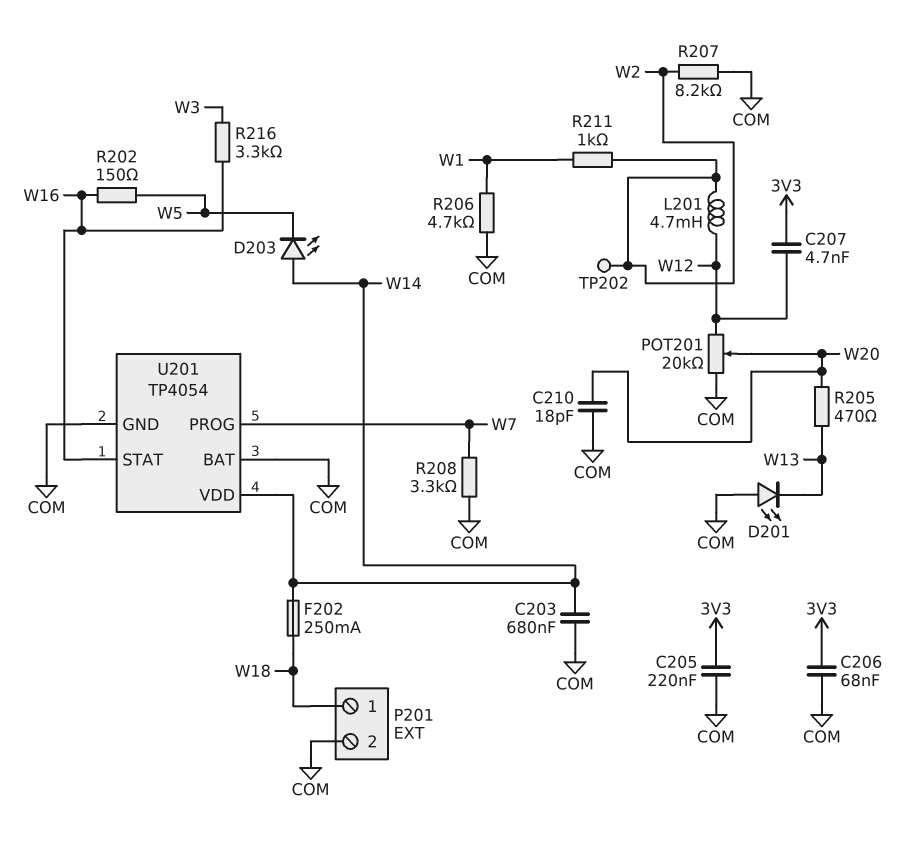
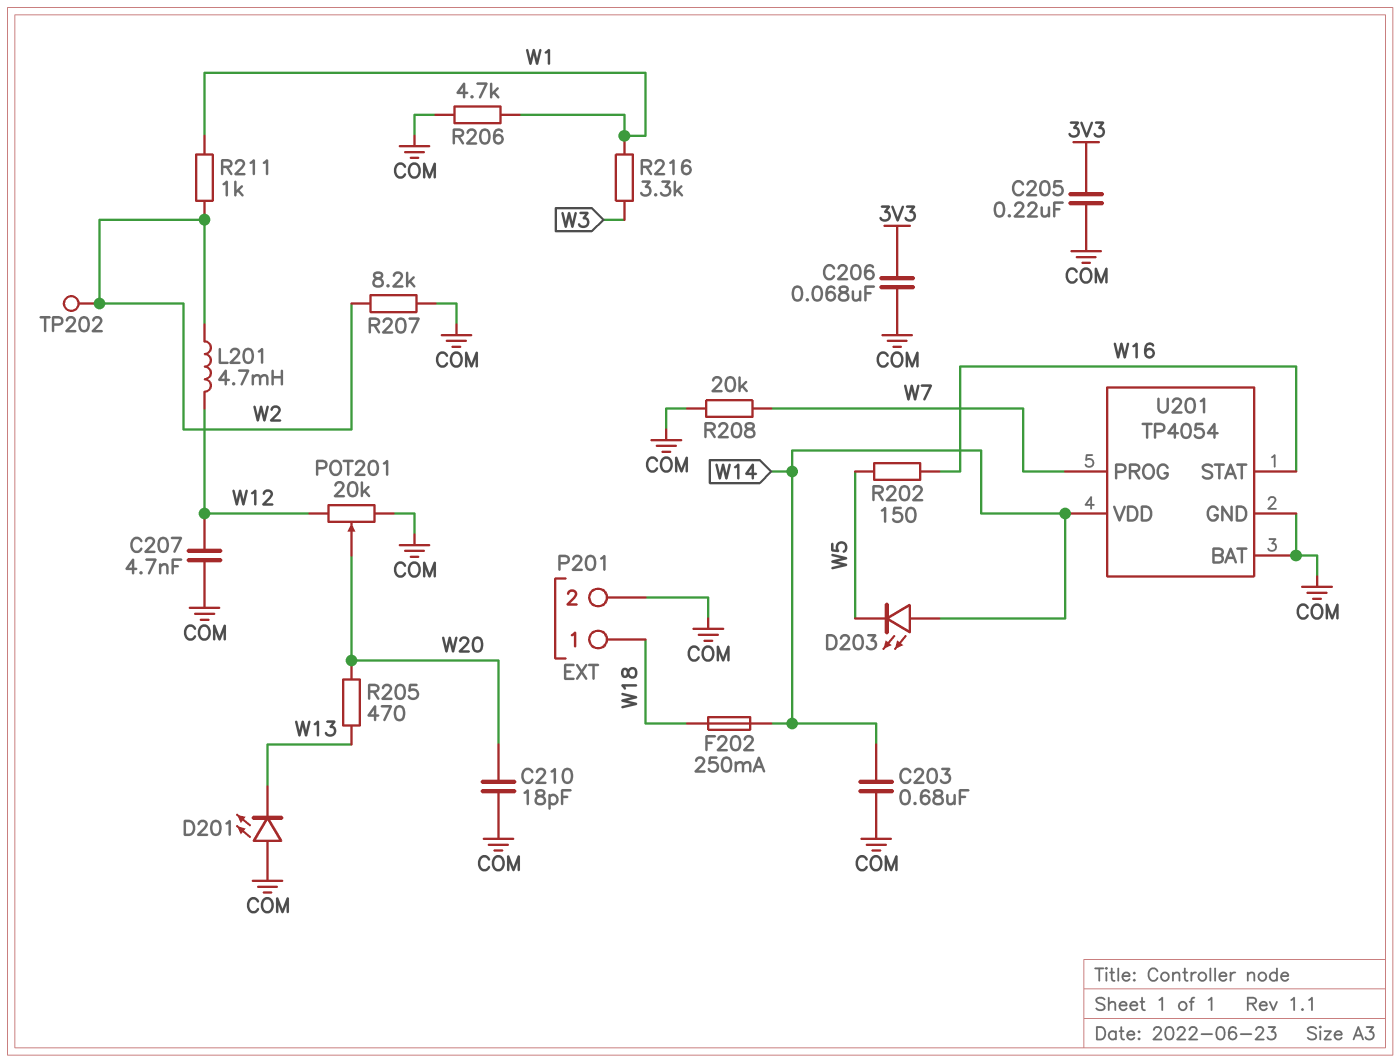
C207: 4.7nF (3V3, W12) -> 4.7nF (COM, W12)
R208: 3.3k (COM, W7) -> 20k (COM, W7)
R216: 3.3k (W3, W16) -> 3.3k (W1, W3)

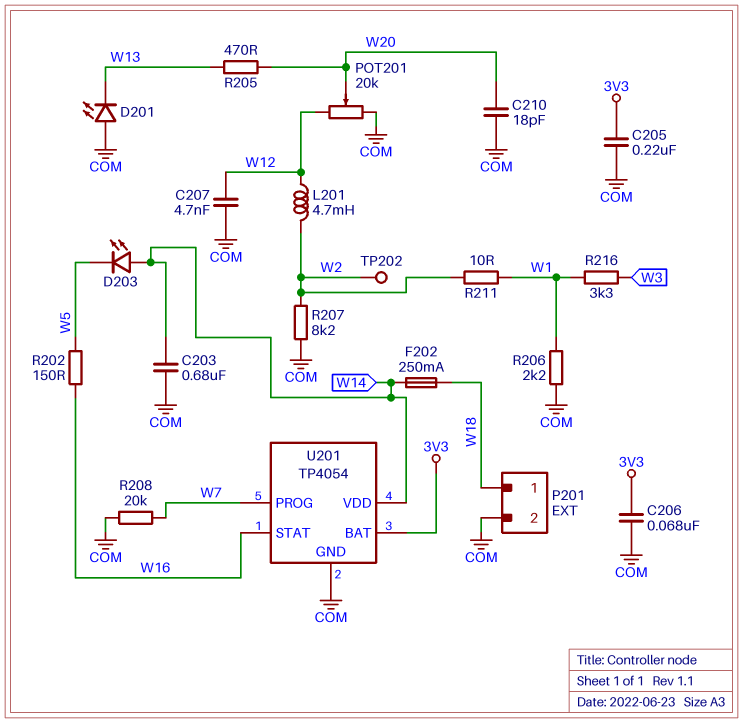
R206: 4.7k (COM, W1) -> 2.2k (COM, W1)
R211: 1k (W1, W2) -> 10 (W1, W2)
U201 pin BAT: COM -> 3V3

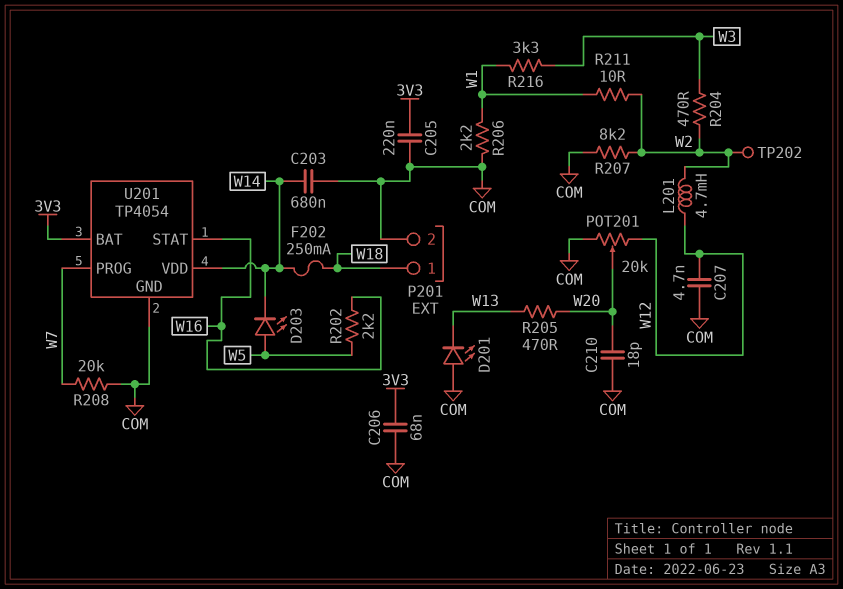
D203: LED (A W14, K W5) -> LED (A W5, K W14)
R202: 150 (W5, W16) -> 2.2k (W5, W16)
R204: none -> 470 (W2, W3)

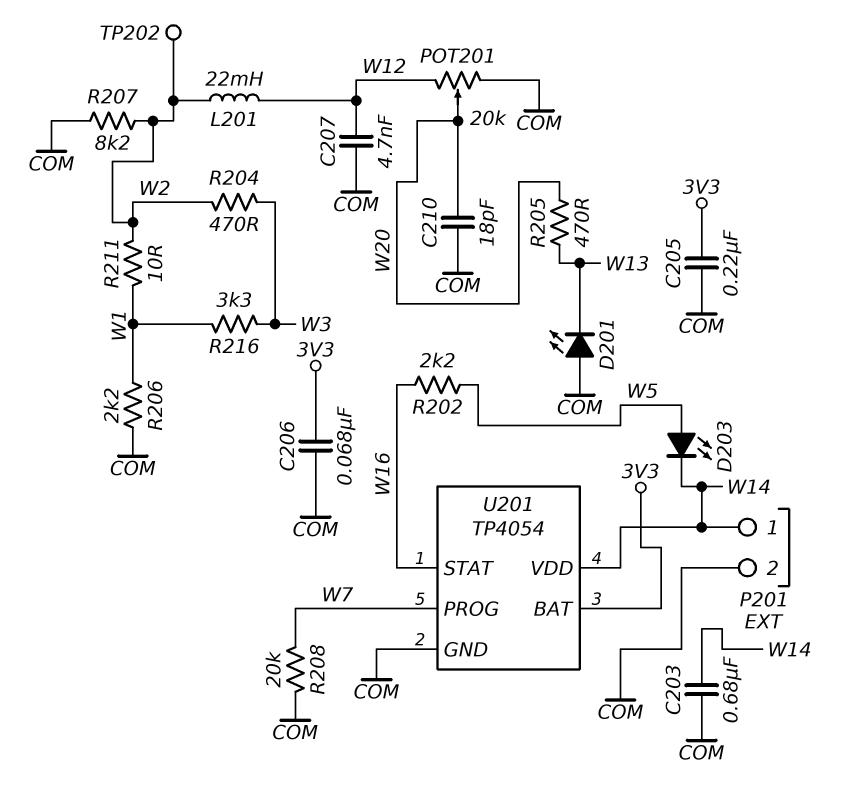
F202: 250mA (W14, W18) -> none
L201: 4.7mH (W2, W12) -> 22mH (W2, W12)
P201 pin 1: W18 -> W14

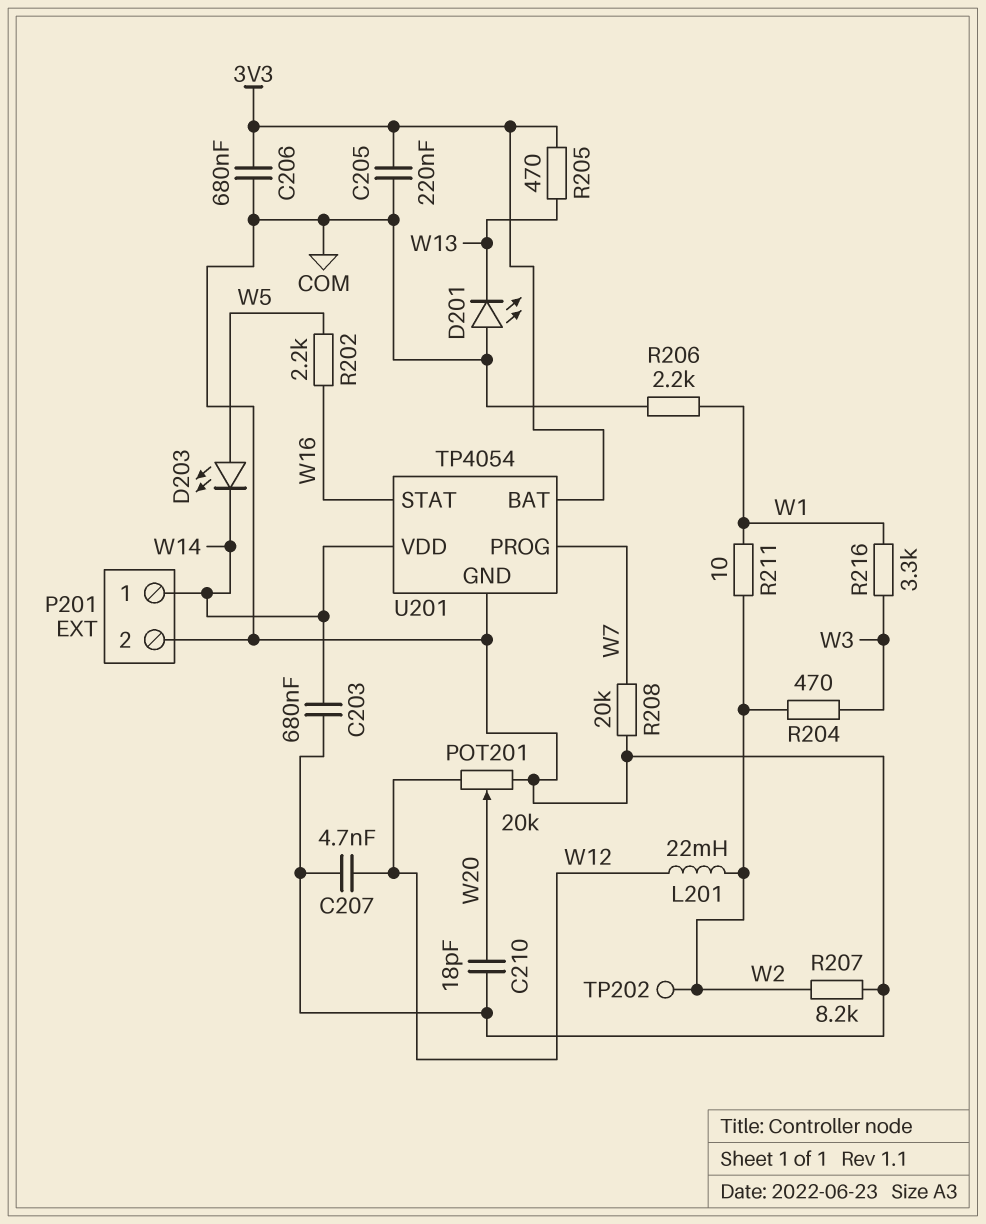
C206: 68nF (3V3, COM) -> 680nF (3V3, COM)
R205: 470 (W13, W20) -> 470 (3V3, W13)

